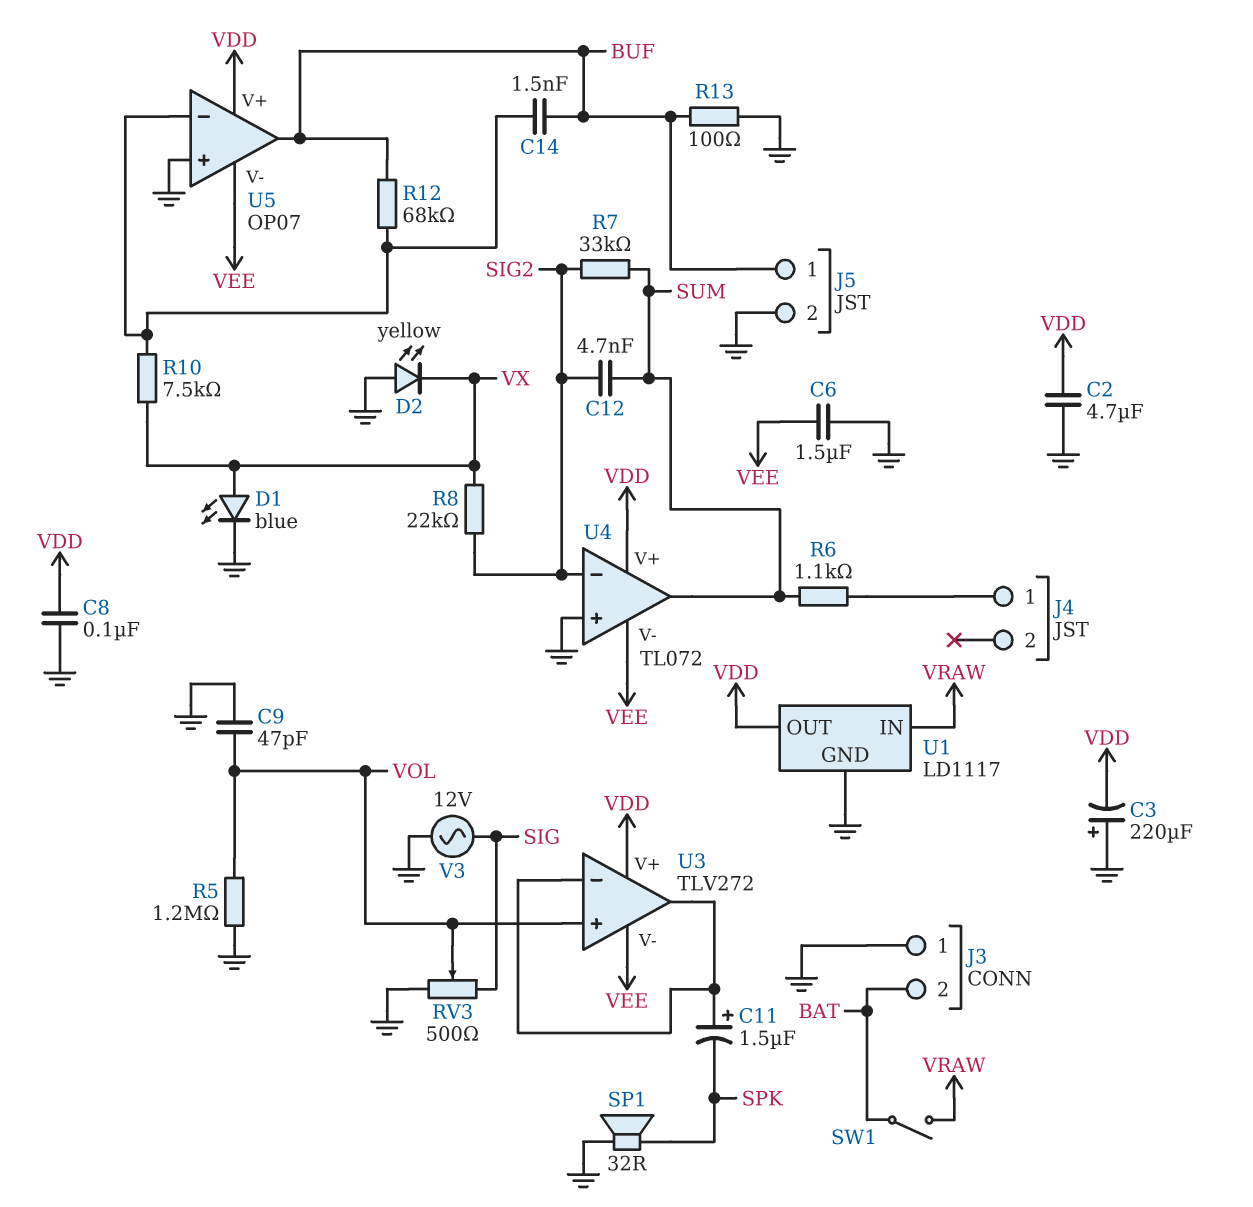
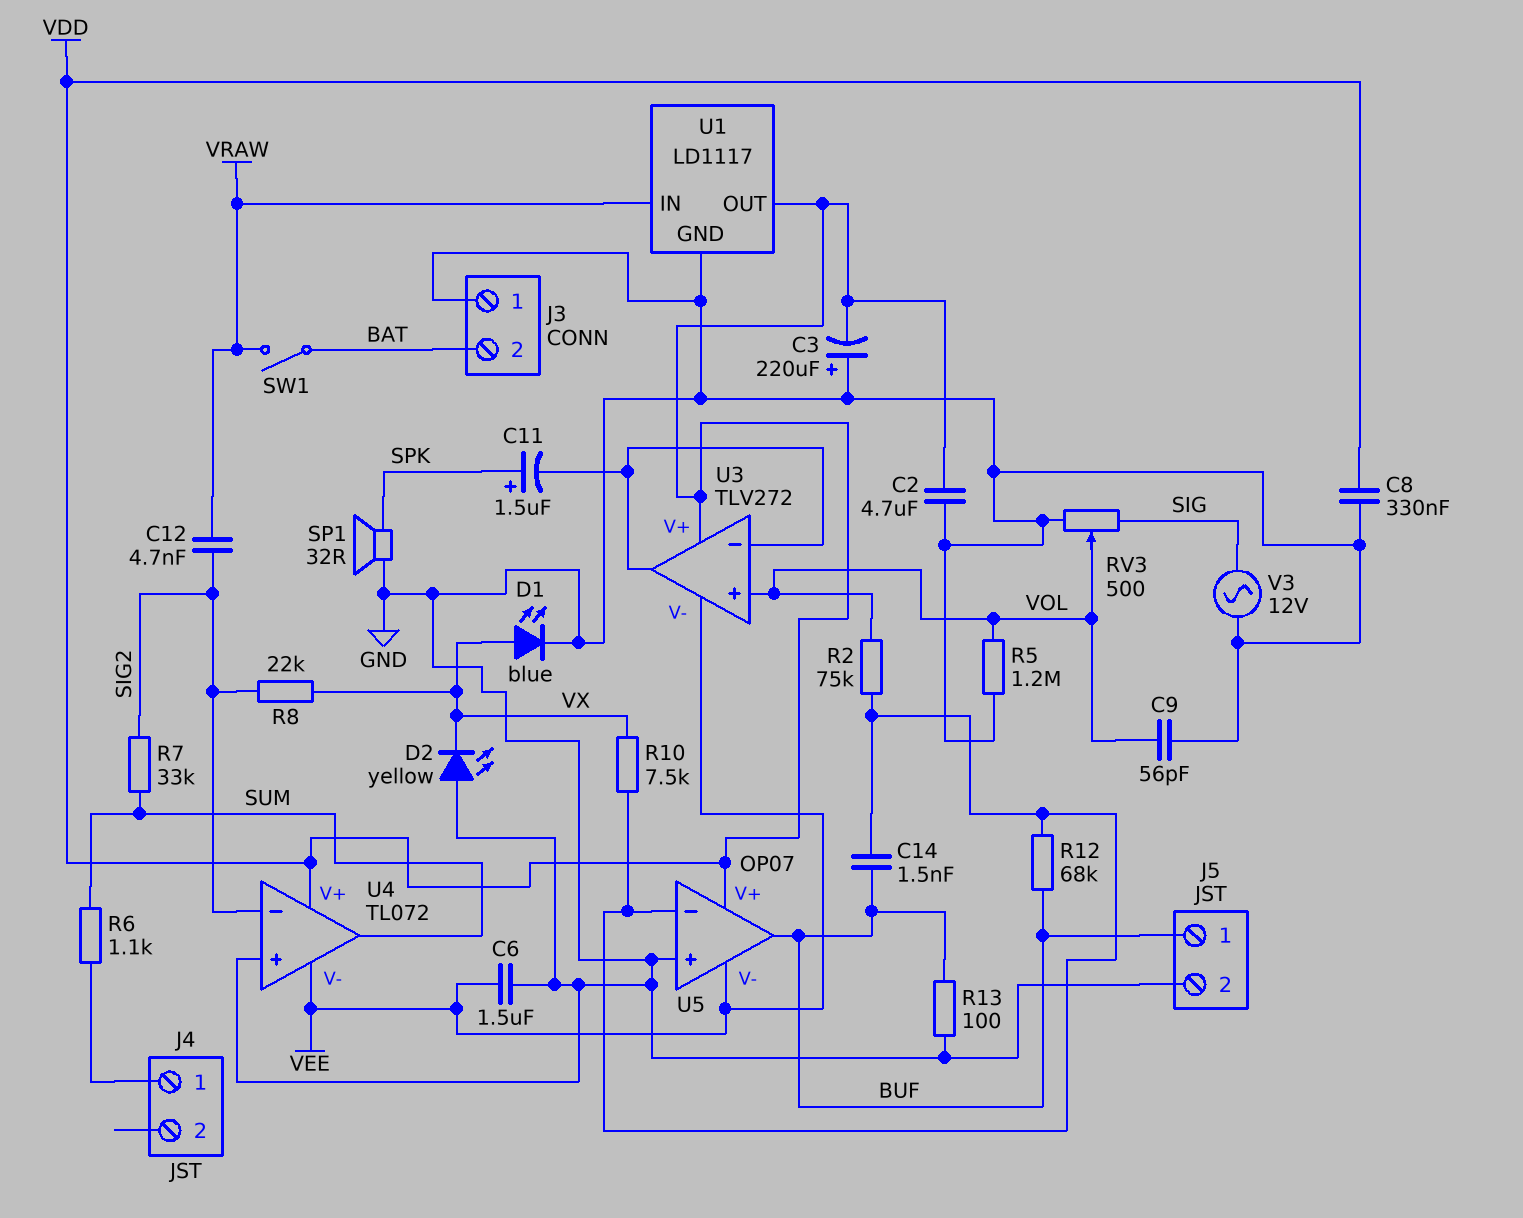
C8: 100nF (GND, VDD) -> 330nF (GND, VDD)
C9: 47pF (GND, VOL) -> 56pF (GND, VOL)
C11: 1.5uF (plus U3/in-, minus SPK) -> 1.5uF (plus SPK, minus U3/in-)
C12: 4.7nF (SIG2, SUM) -> 4.7nF (SIG2, VRAW)
R2: none -> 75k (U5/in-, VOL)

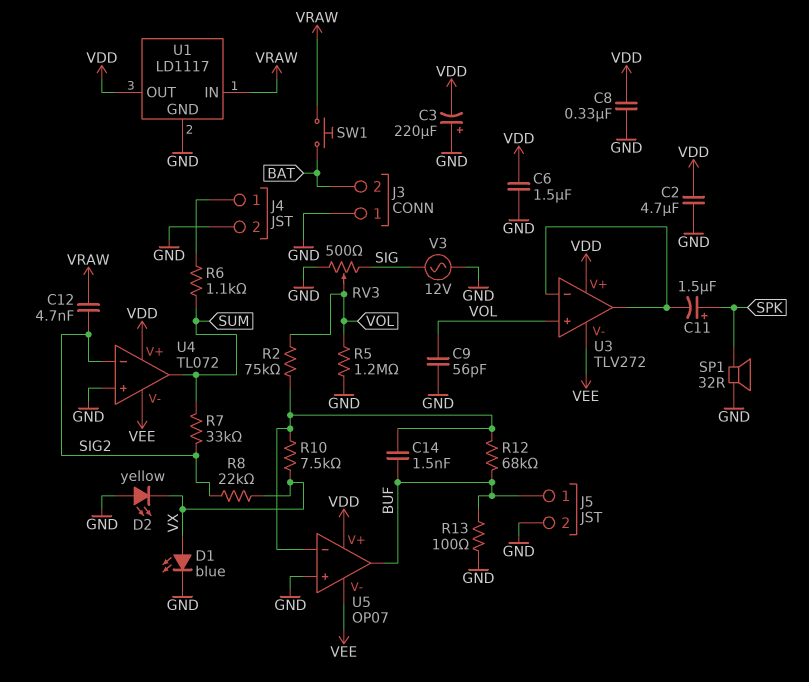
C6: 1.5uF (GND, VEE) -> 1.5uF (GND, VDD)
J4 pin 2: none -> GND
SW1: switch (BAT, VRAW) -> button (BAT, VRAW)

